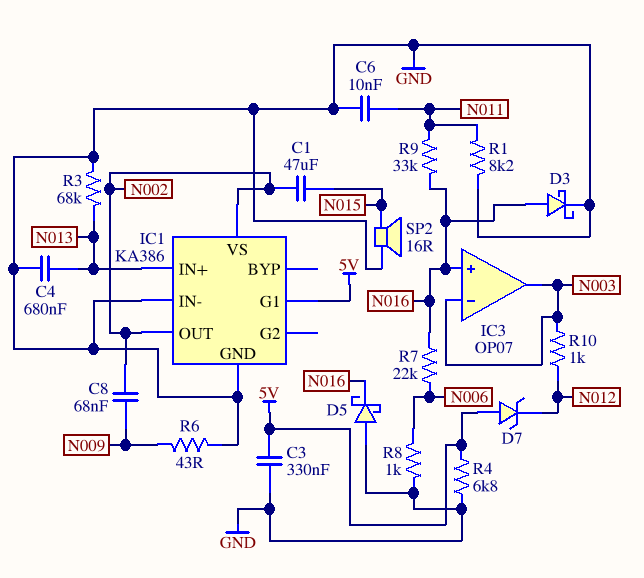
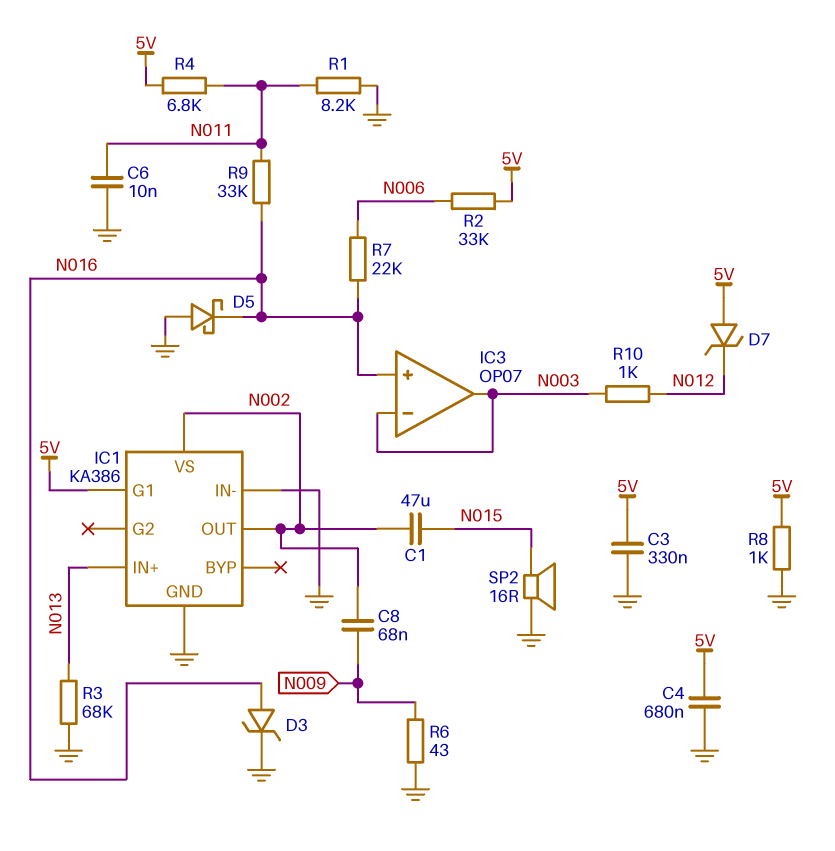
C4: 680nF (GND, N013) -> 680nF (5V, GND)
D3: schottky (A N016, K GND) -> zener (A N016, K GND)
R2: none -> 33k (5V, N006)
R4: 6.8k (5V, GND) -> 6.8k (5V, N011)
R8: 1k (GND, N006) -> 1k (5V, GND)

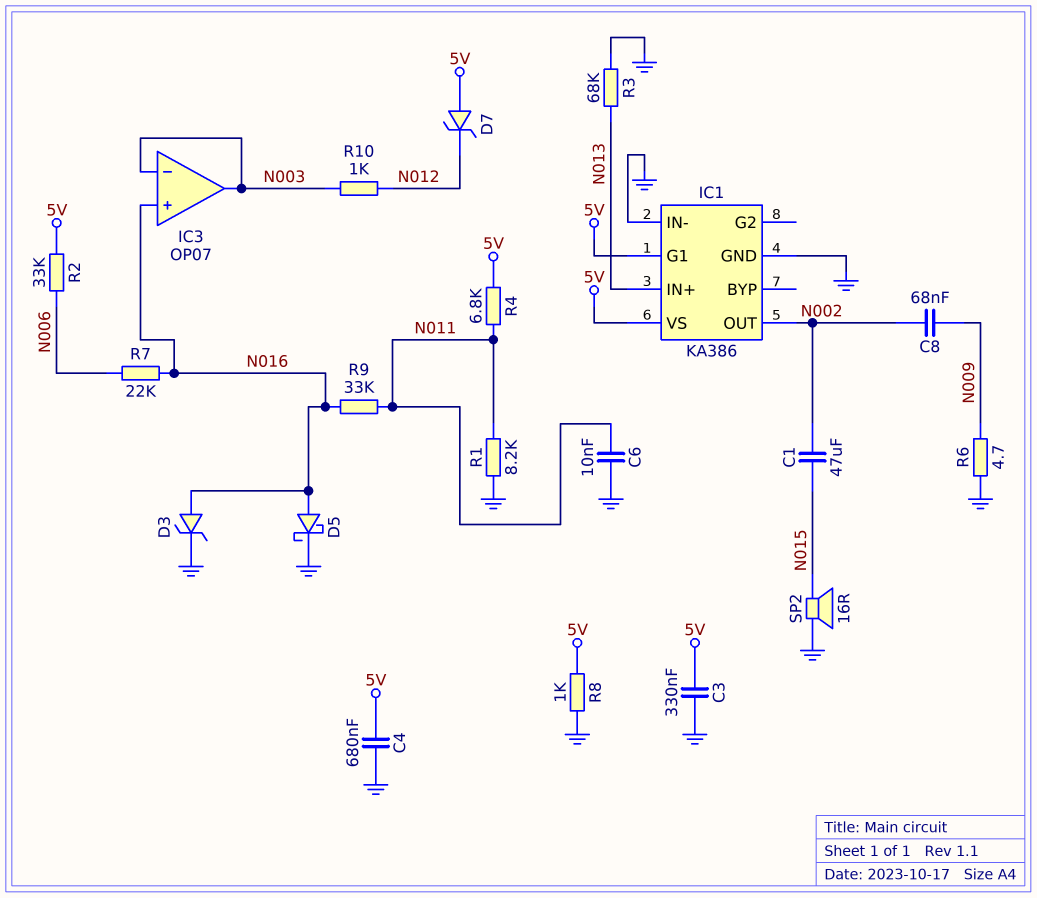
D5: schottky (A GND, K N016) -> schottky (A N016, K GND)
IC1 pin VS: N002 -> 5V
R6: 43 (GND, N009) -> 4.7 (GND, N009)

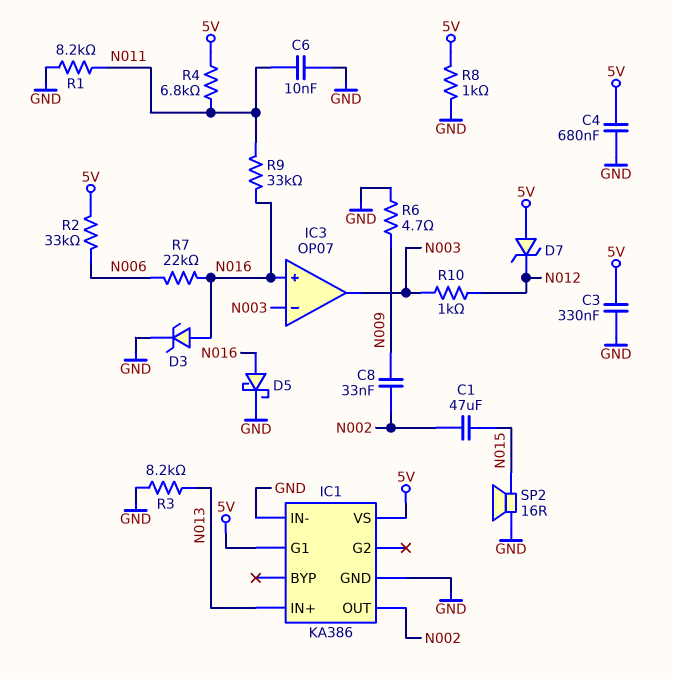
C8: 68nF (N002, N009) -> 33nF (N002, N009)
R3: 68k (GND, N013) -> 8.2k (GND, N013)

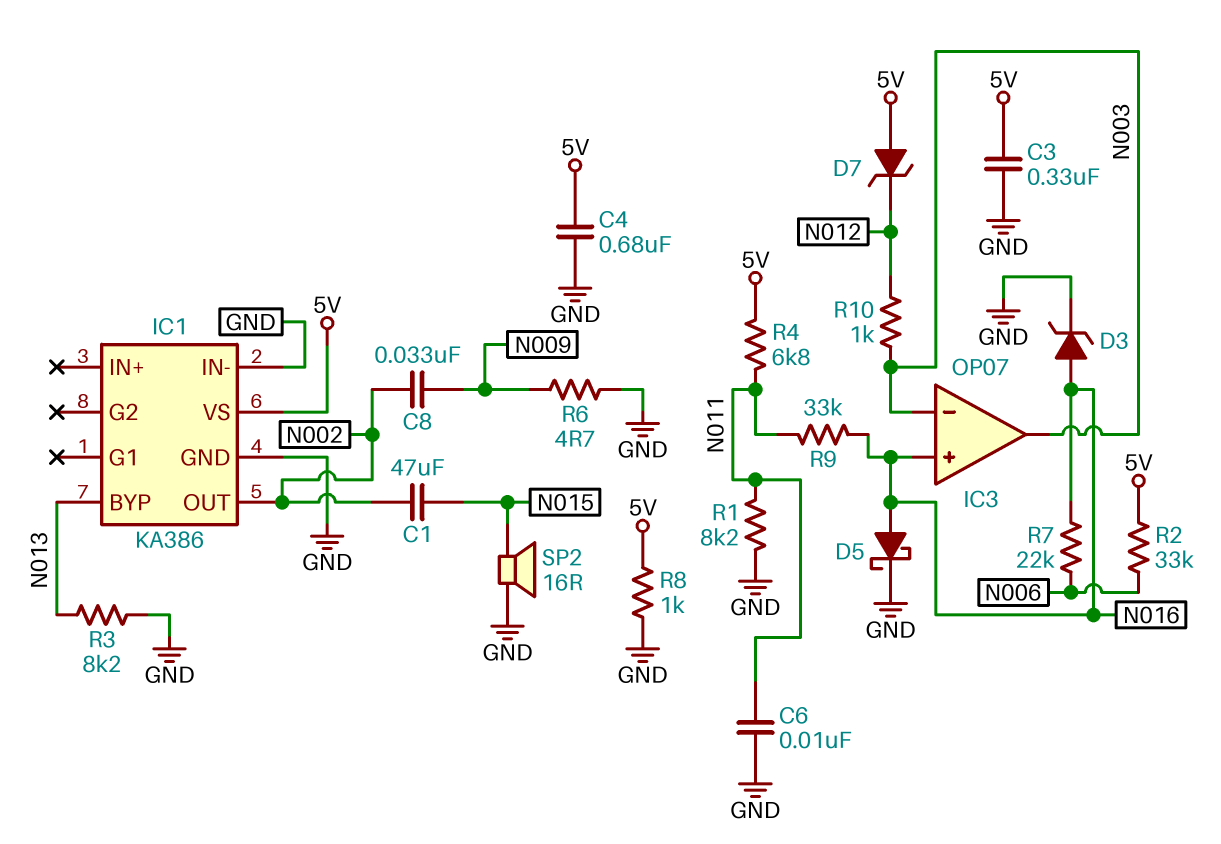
IC1 pin BYP: none -> N013
IC1 pin G1: 5V -> none
IC1 pin IN+: N013 -> none

